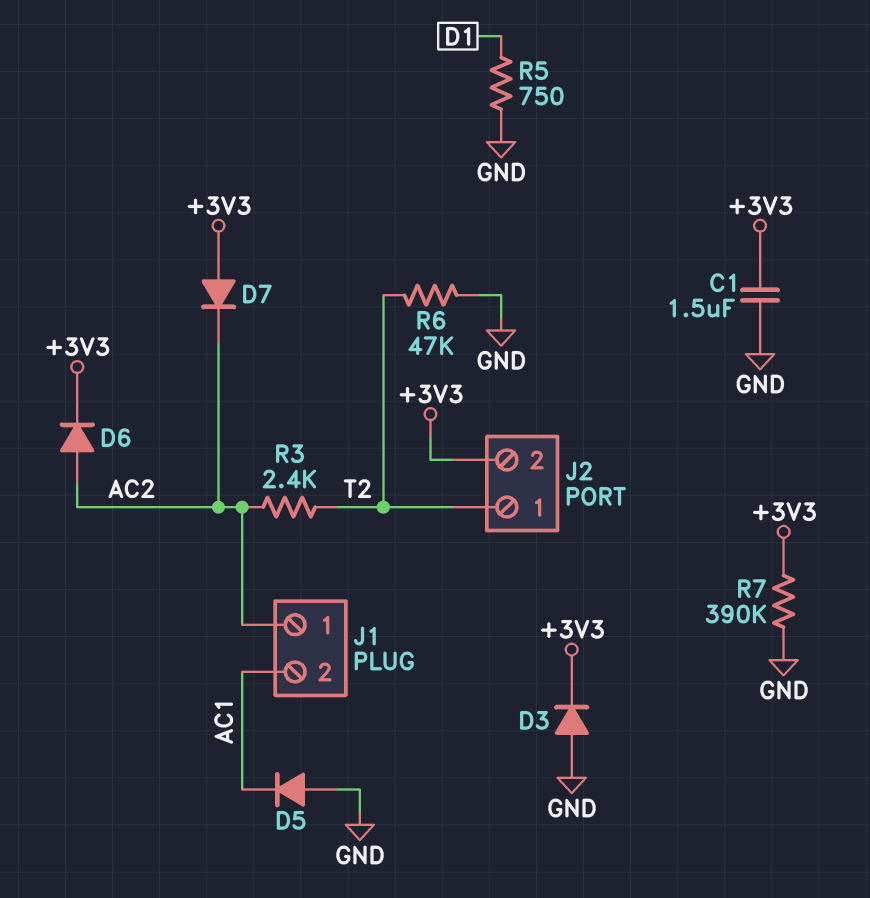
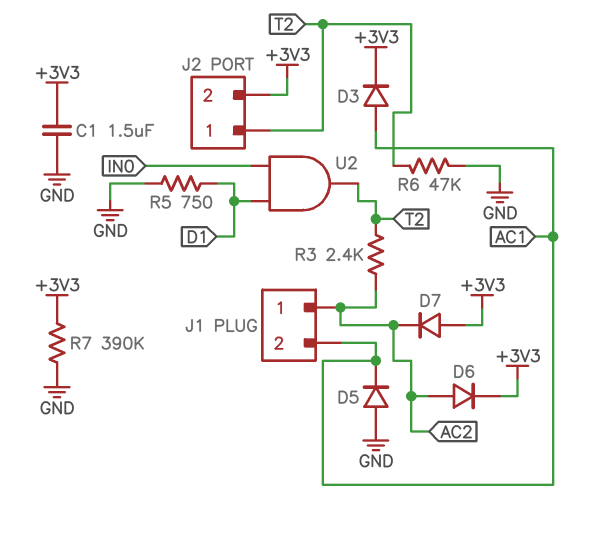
D3: diode (A GND, K +3V3) -> diode (A AC1, K +3V3)
U2: none -> AND (in D1, in IN0, out T2)

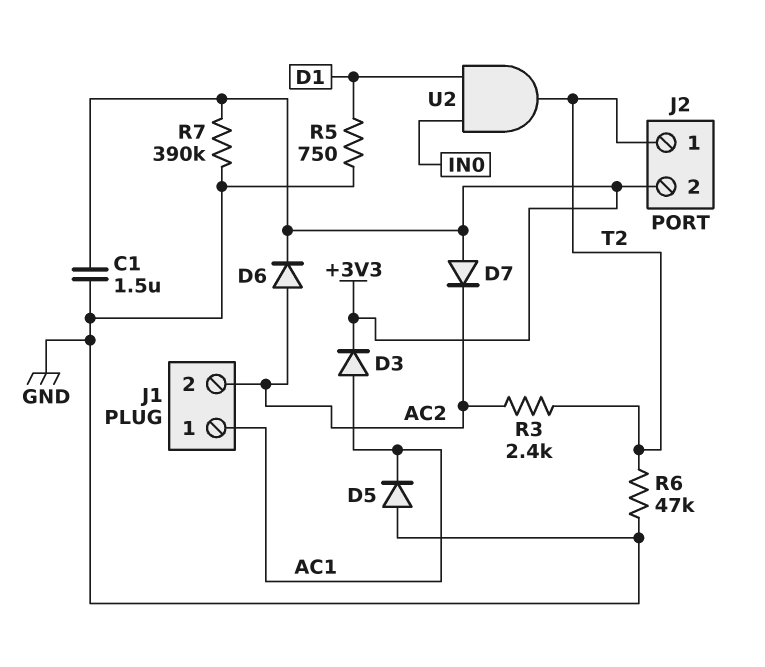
J1 pin 1: AC2 -> AC1
J1 pin 2: AC1 -> AC2

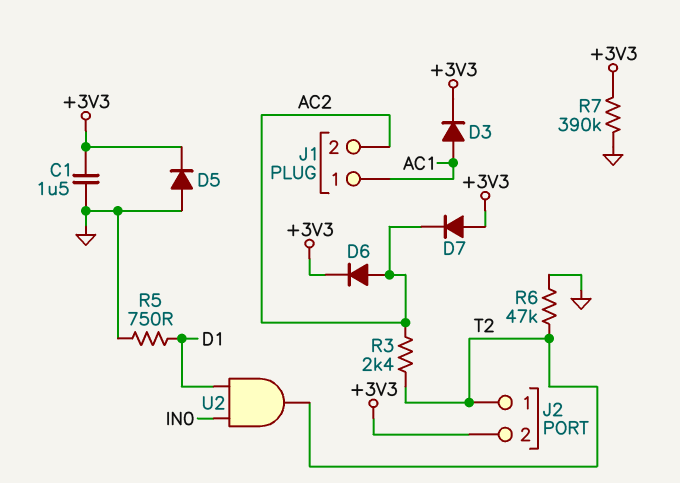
D5: diode (A GND, K AC1) -> diode (A GND, K +3V3)

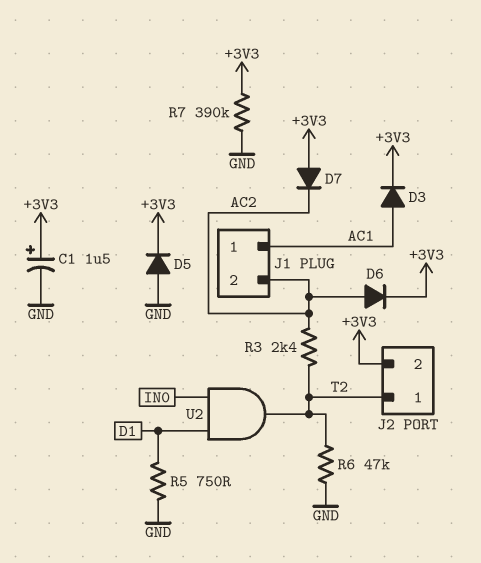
C1: 1.5uF (+3V3, GND) -> 1.5uF (plus +3V3, minus GND)

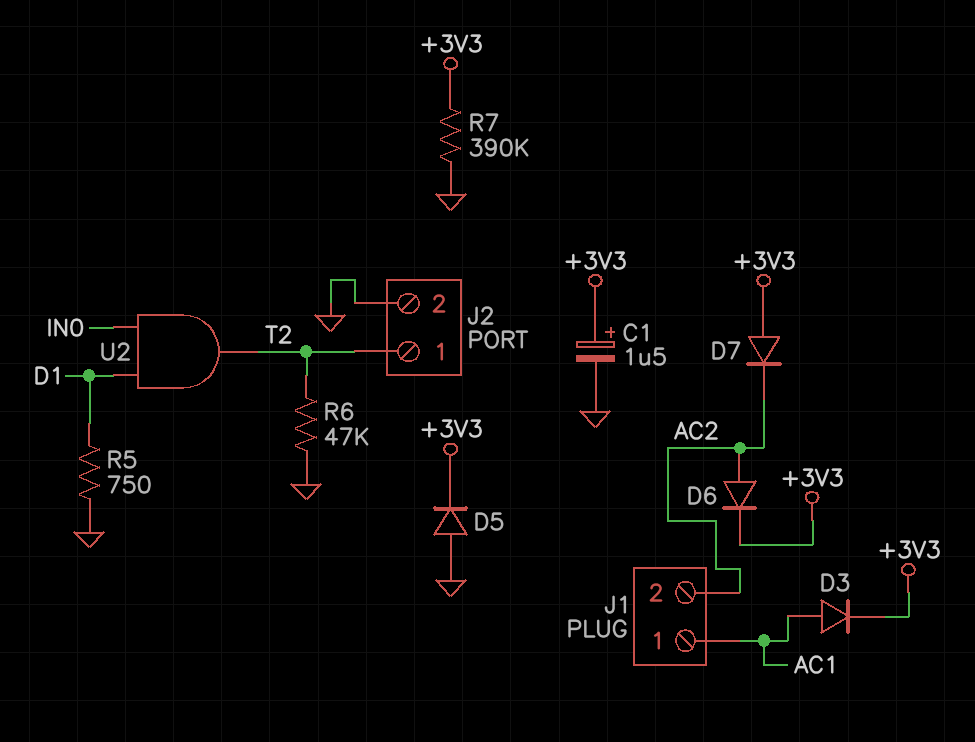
J2 pin 2: +3V3 -> GND
R3: 2.4k (AC2, T2) -> none

